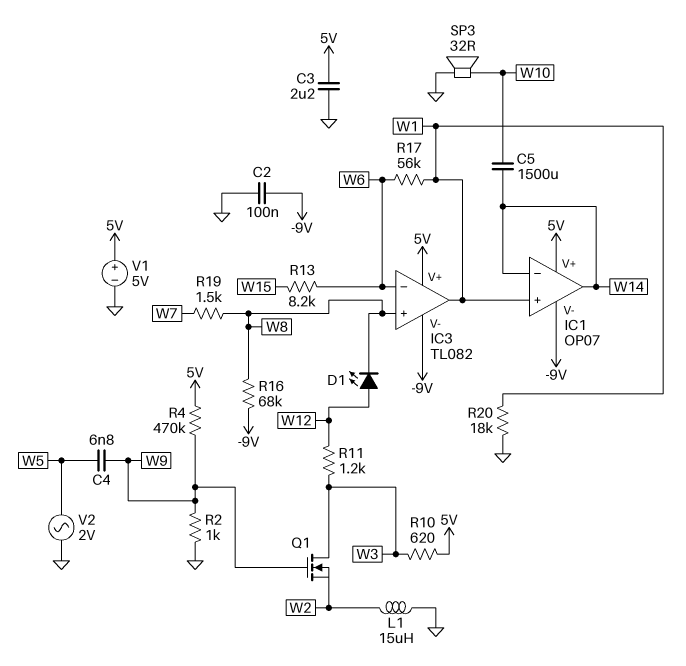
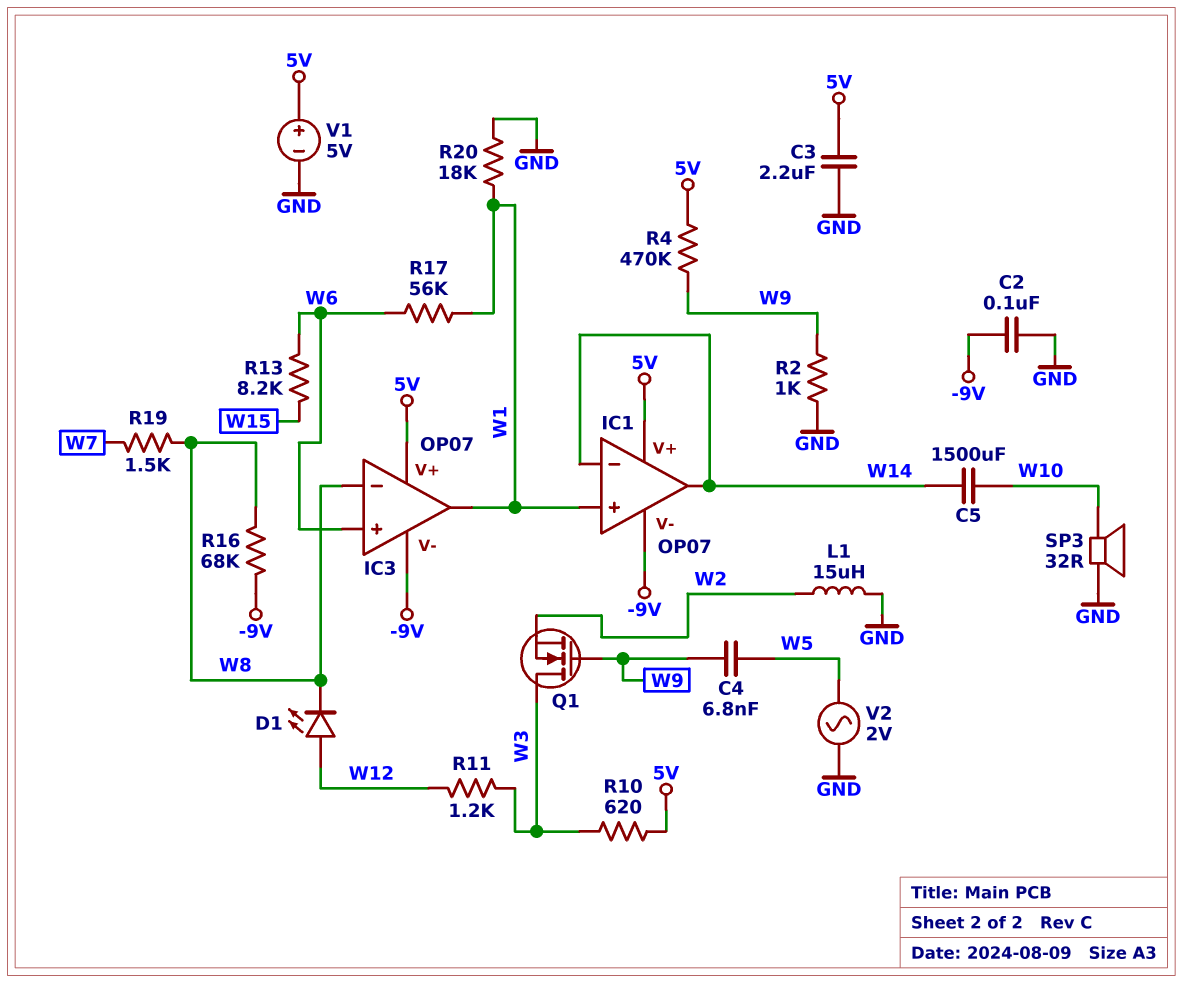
IC3: TL082 -> OP07
IC3 pin in+: W8 -> W6
IC3 pin in-: W6 -> W8

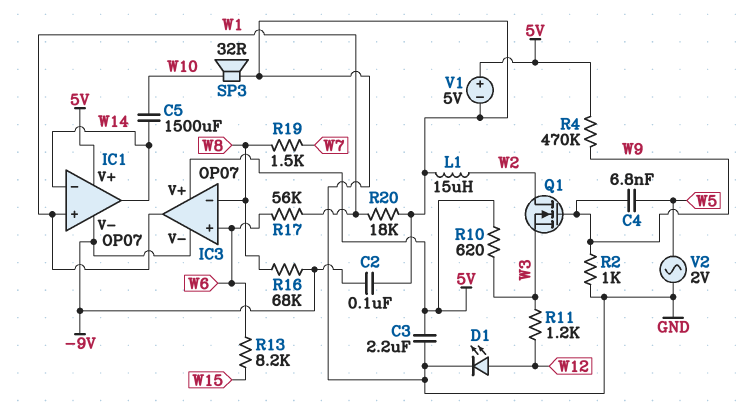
D1: LED (A W12, K W8) -> LED (A W12, K GND)
Q1: NMOS (G W9, D W3, S W2) -> NMOS (G W9, D W2, S W3)

